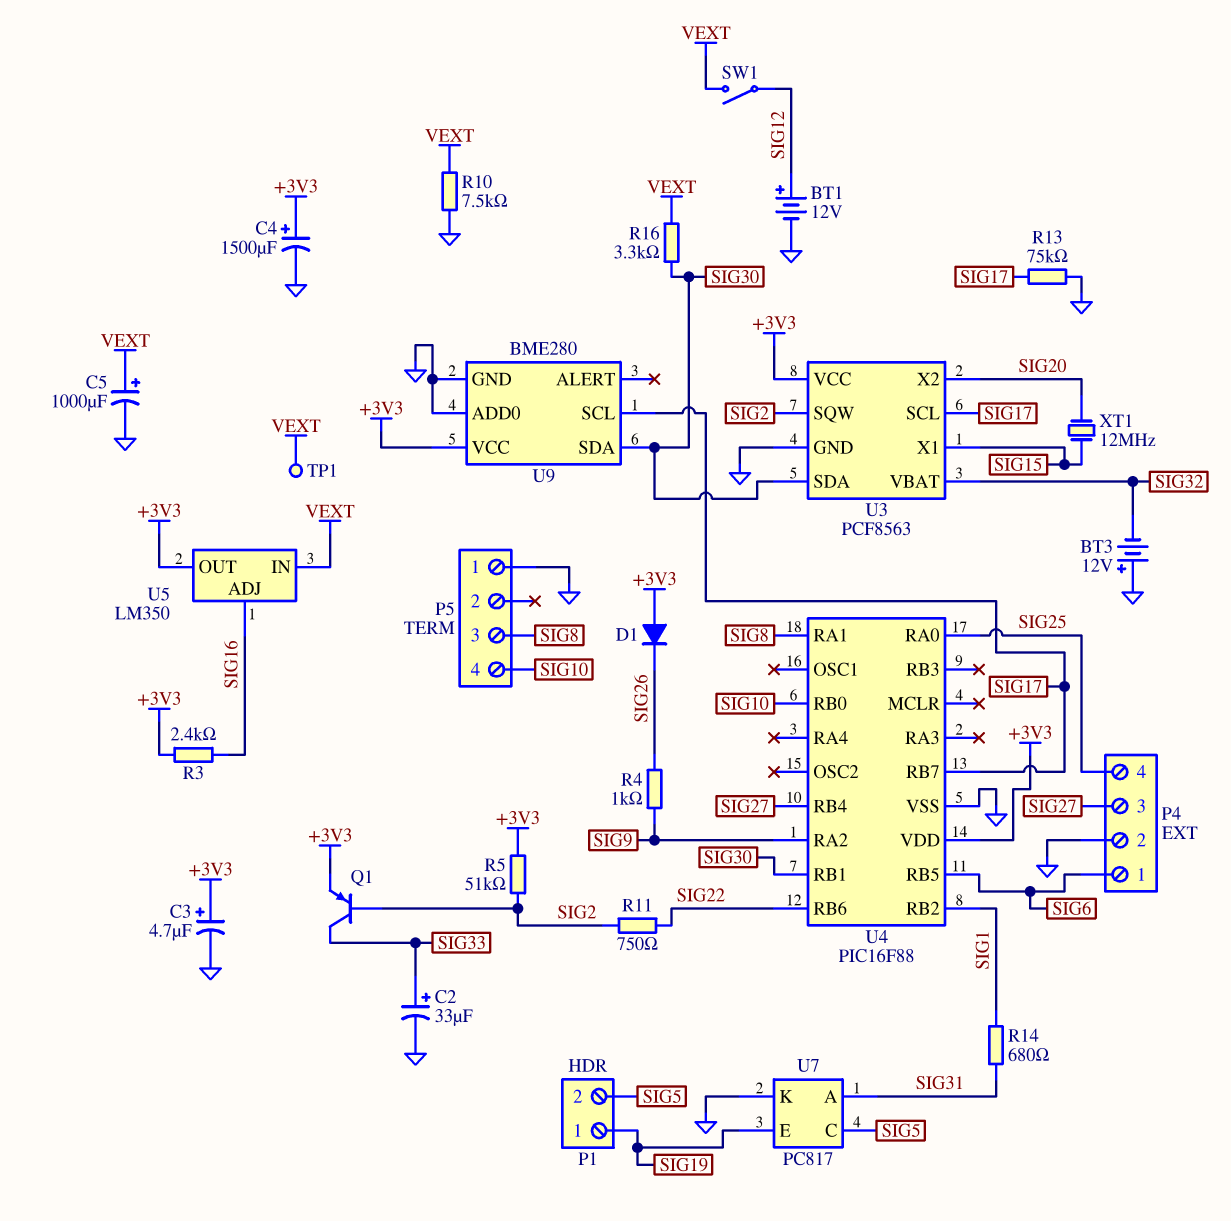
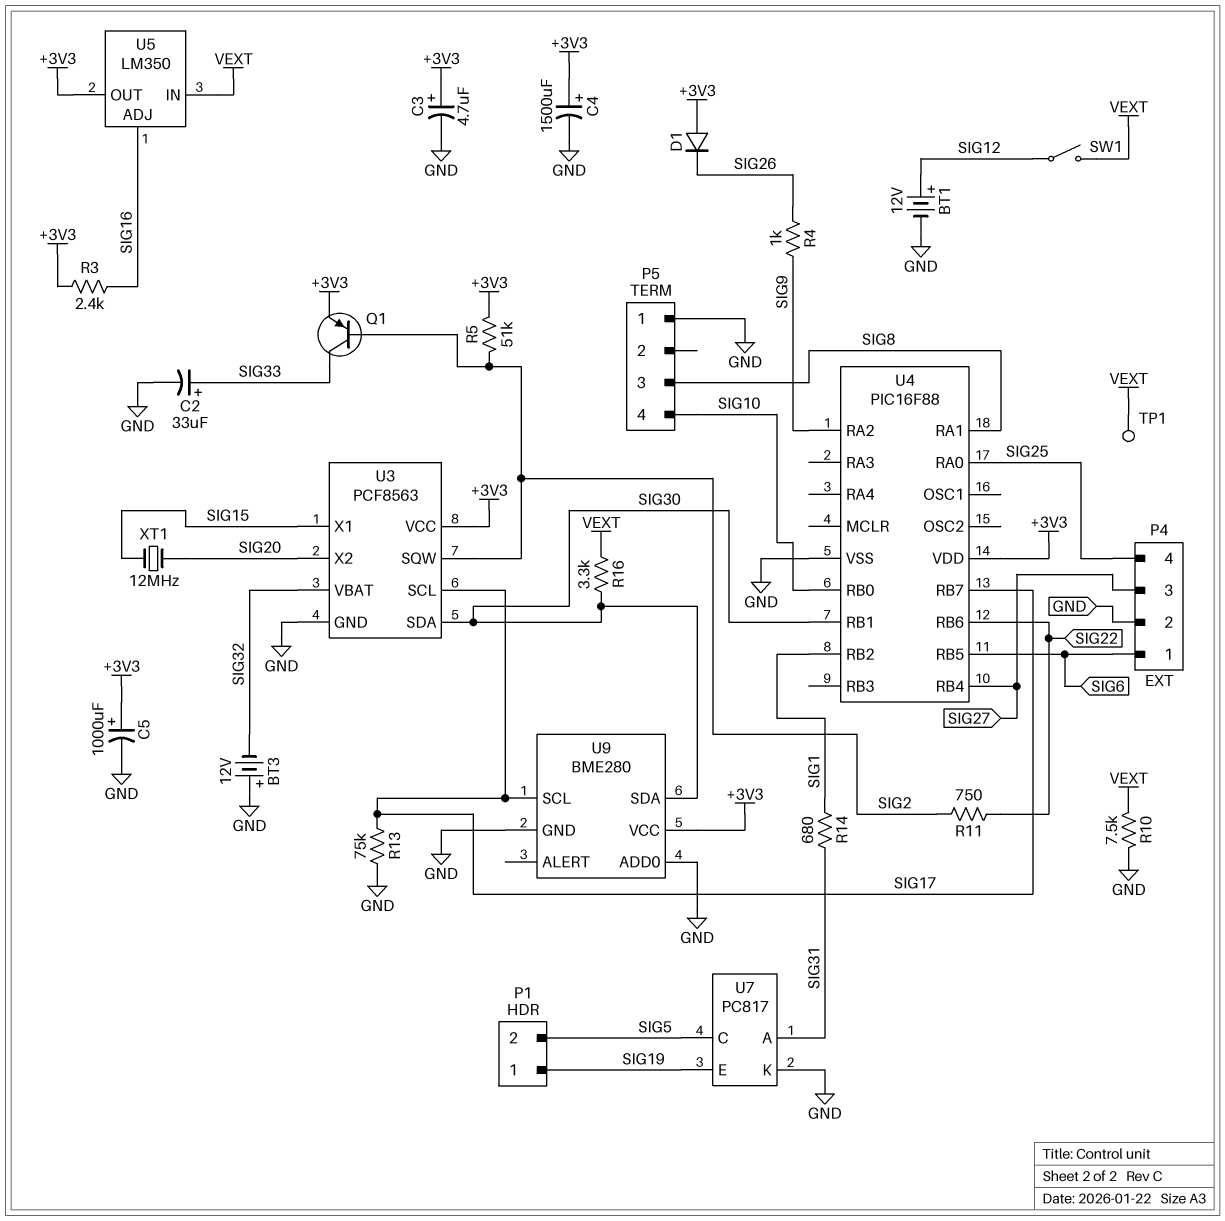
C5: 1000uF (plus VEXT, minus GND) -> 1000uF (plus +3V3, minus GND)

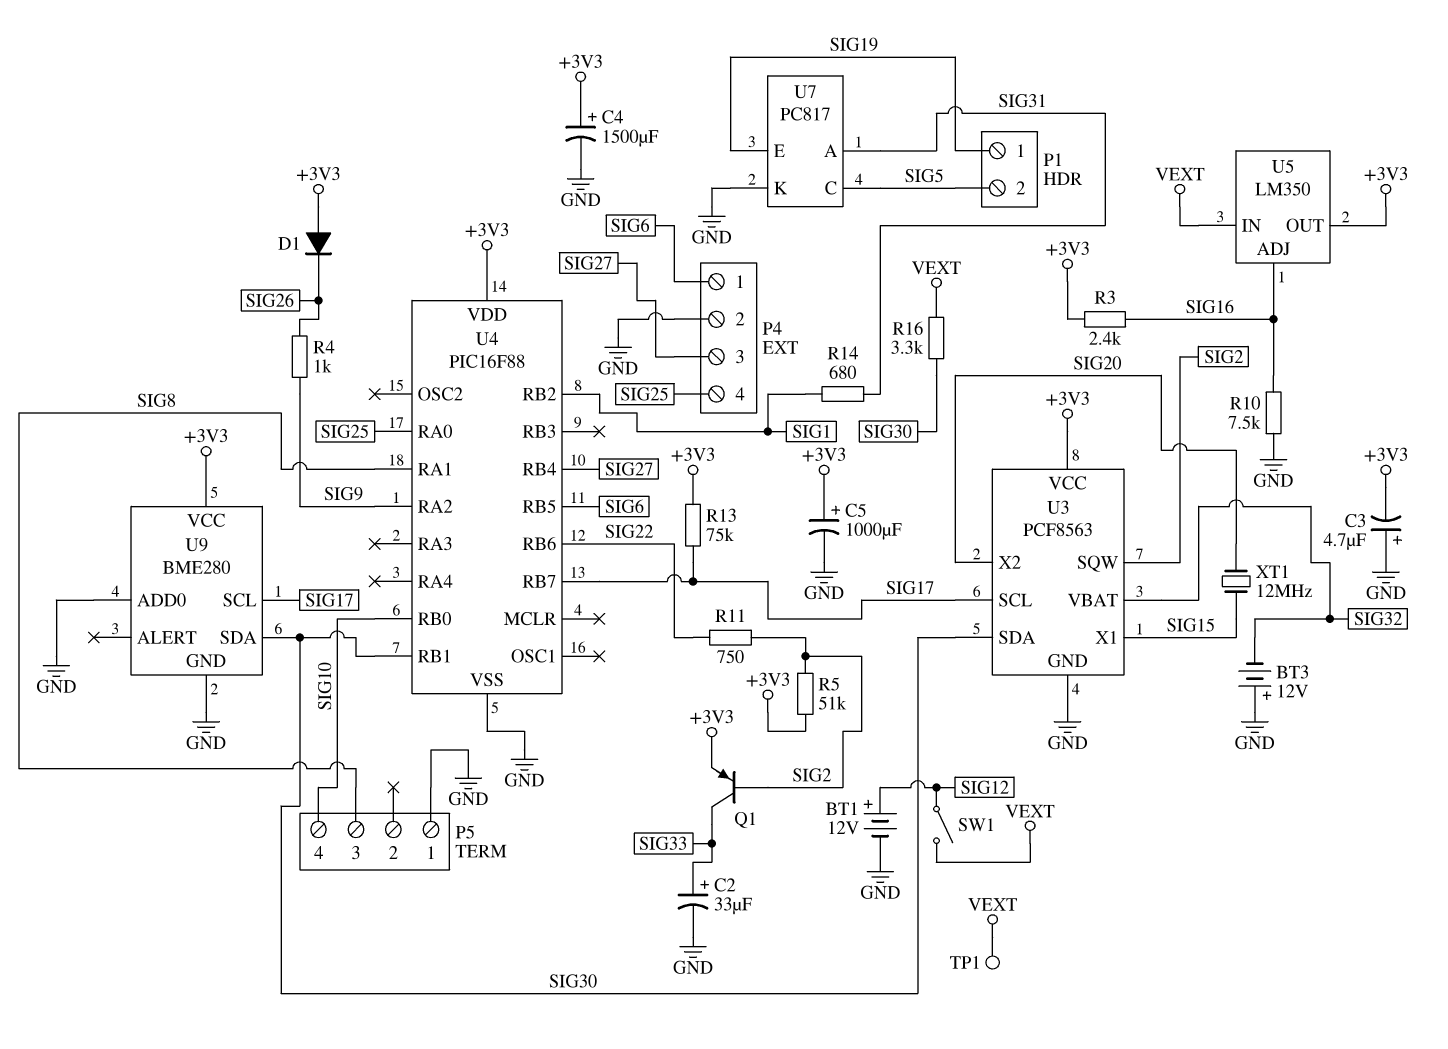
C3: 4.7uF (plus +3V3, minus GND) -> 4.7uF (plus GND, minus +3V3)
R10: 7.5k (GND, VEXT) -> 7.5k (GND, SIG16)
R13: 75k (GND, SIG17) -> 75k (+3V3, SIG17)

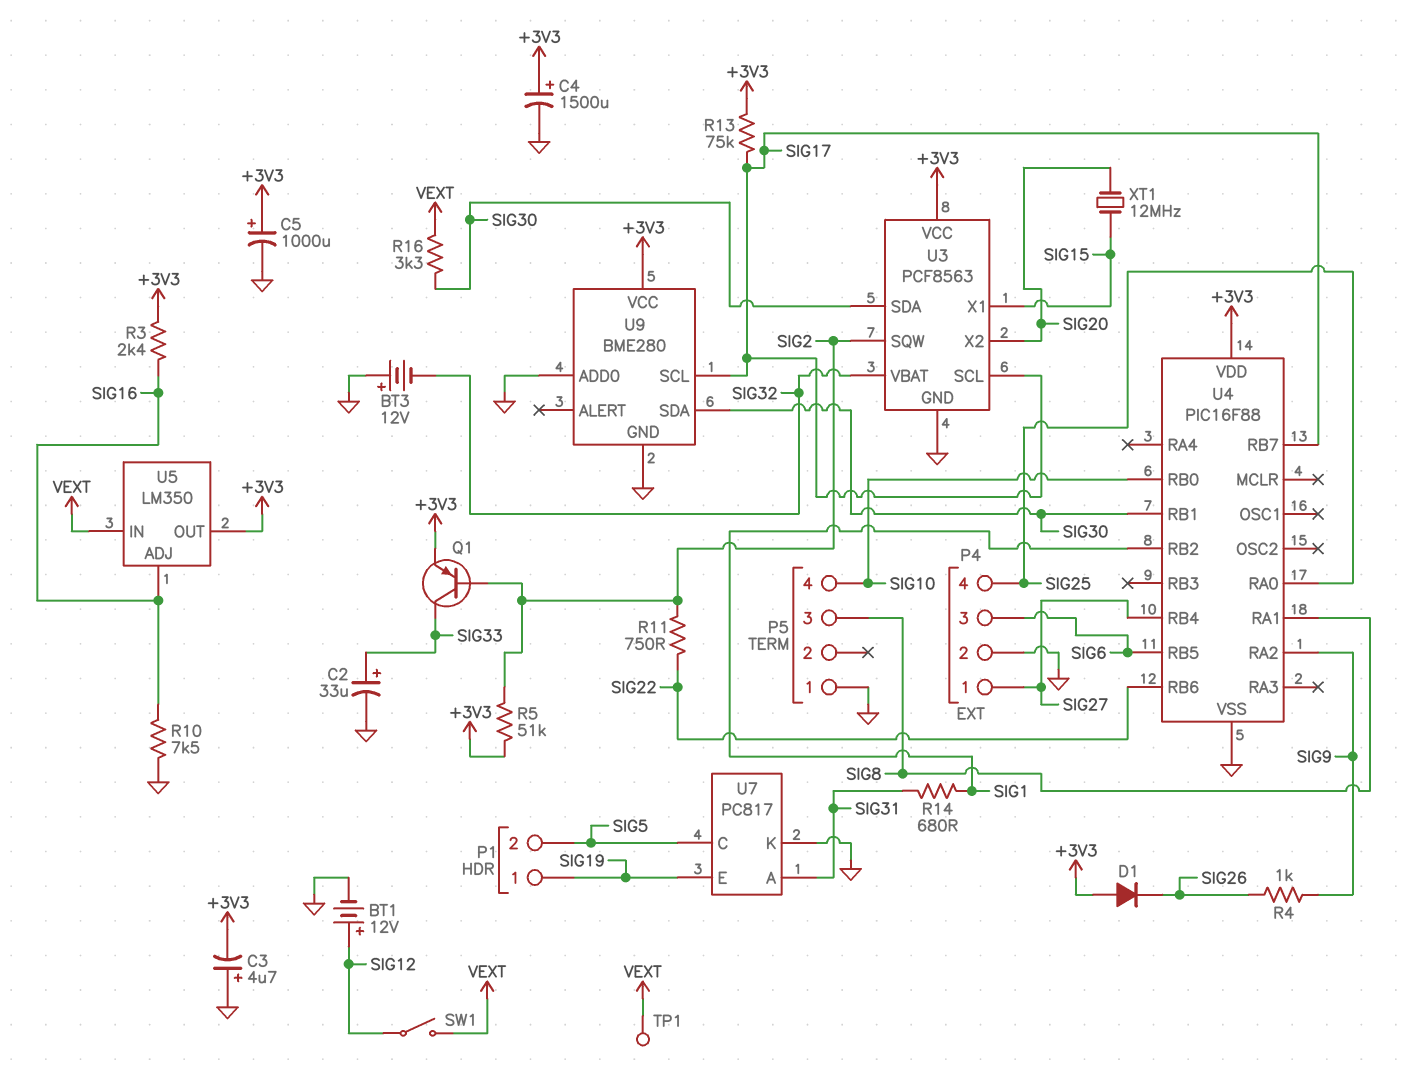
P4 pin 1: SIG6 -> SIG27
P4 pin 3: SIG27 -> SIG6

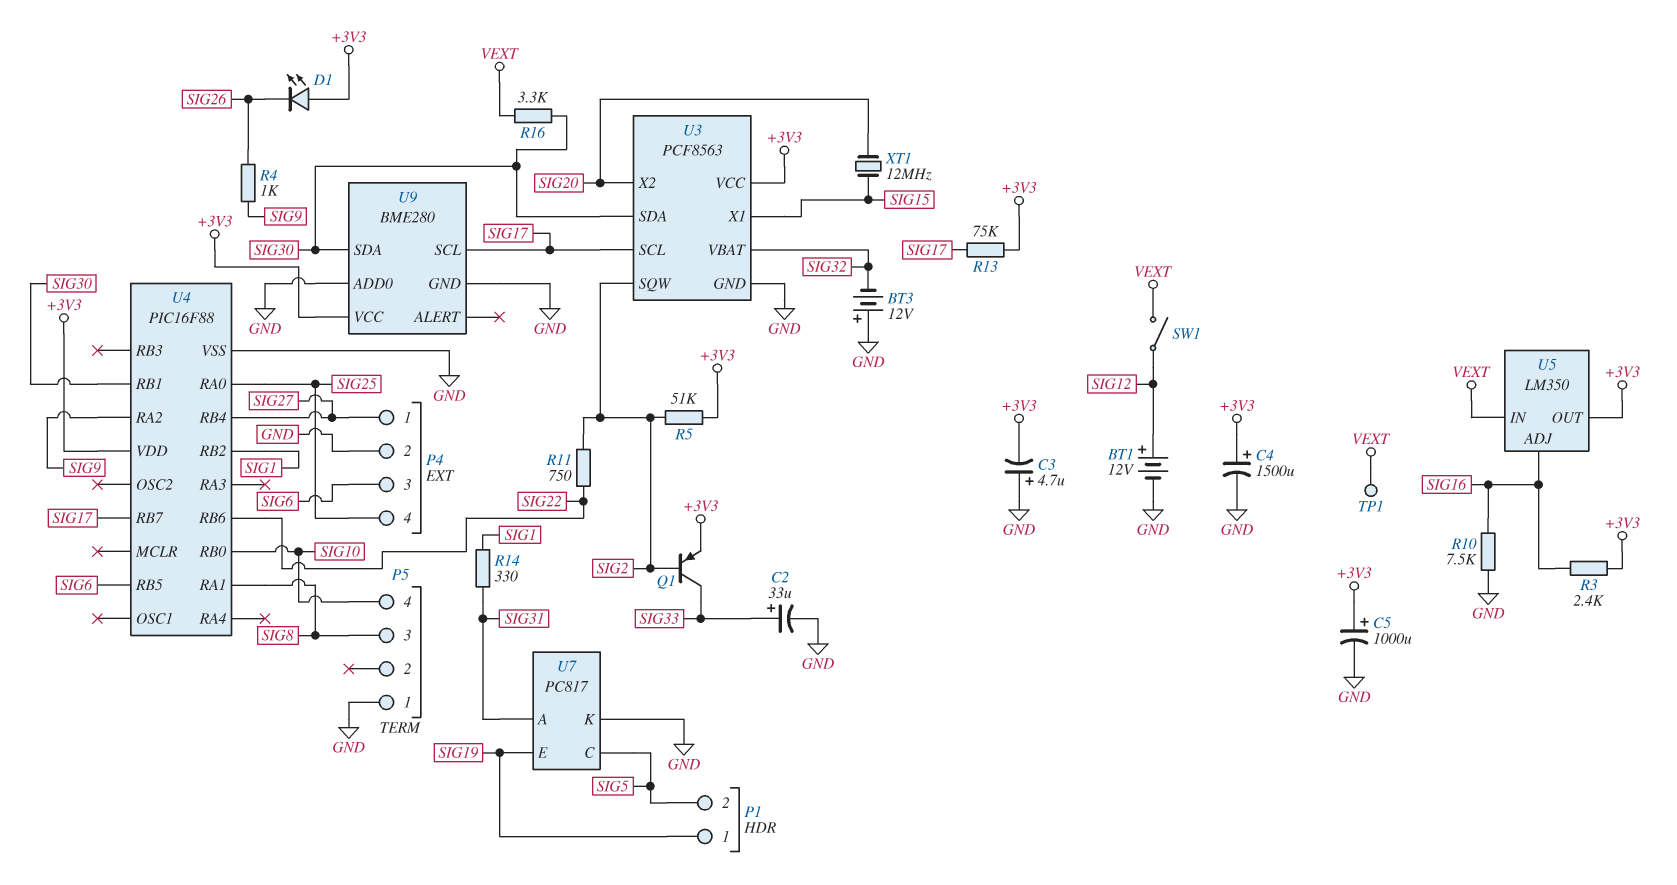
D1: diode (A +3V3, K SIG26) -> LED (A +3V3, K SIG26)
R14: 680 (SIG1, SIG31) -> 330 (SIG1, SIG31)

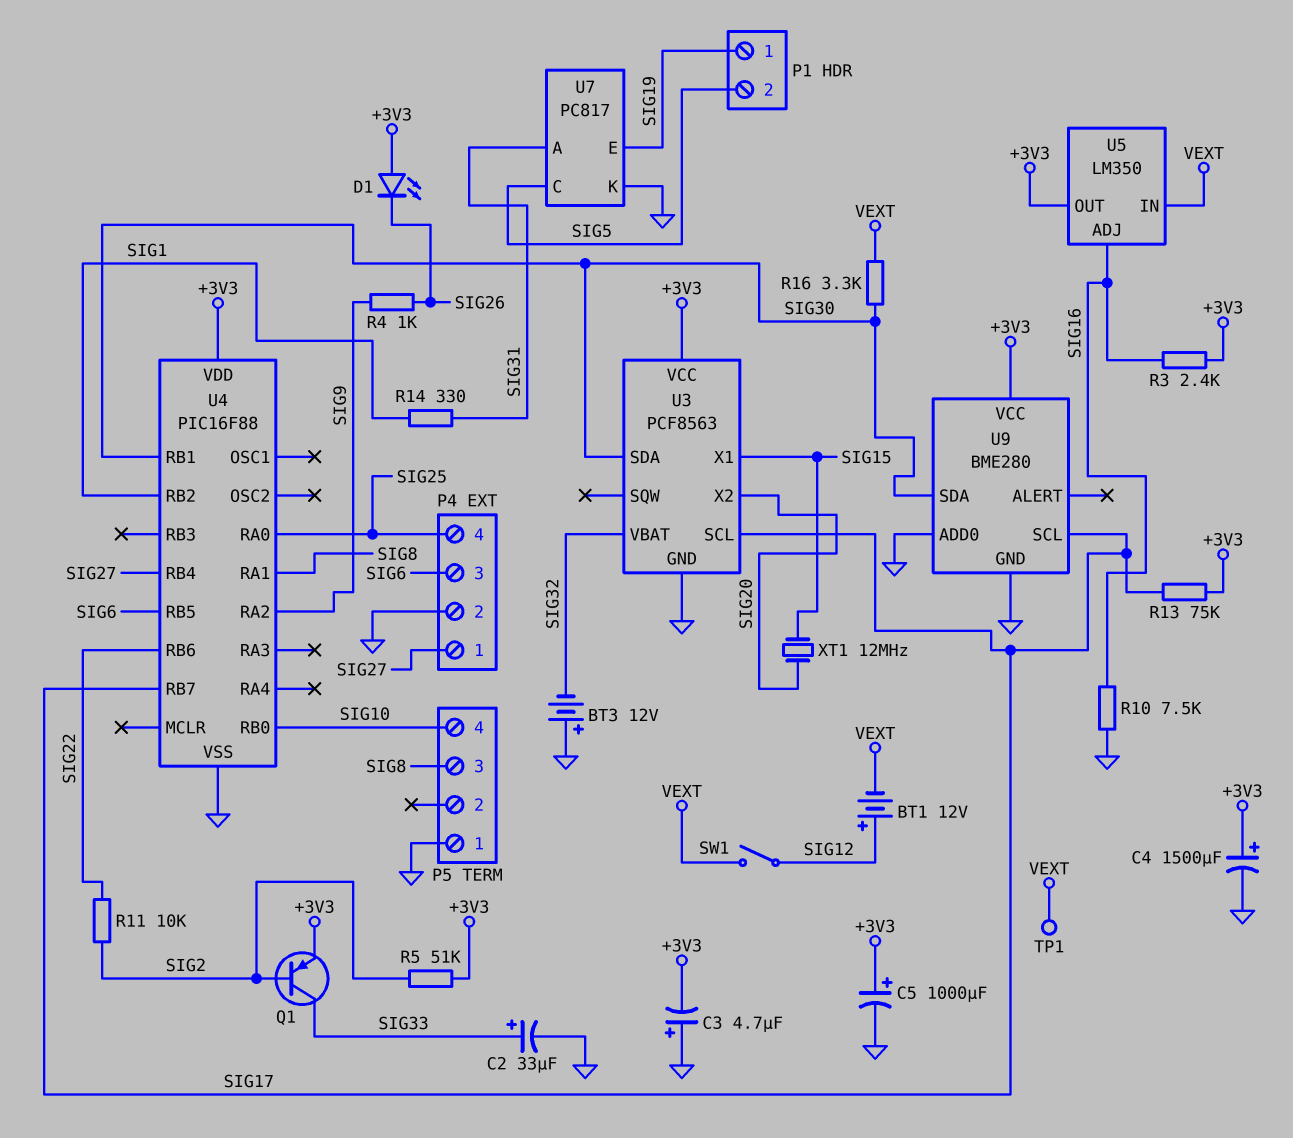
BT1: 12V (plus SIG12, minus GND) -> 12V (plus SIG12, minus VEXT)
R11: 750 (SIG2, SIG22) -> 10k (SIG2, SIG22)
U3 pin SQW: SIG2 -> none

